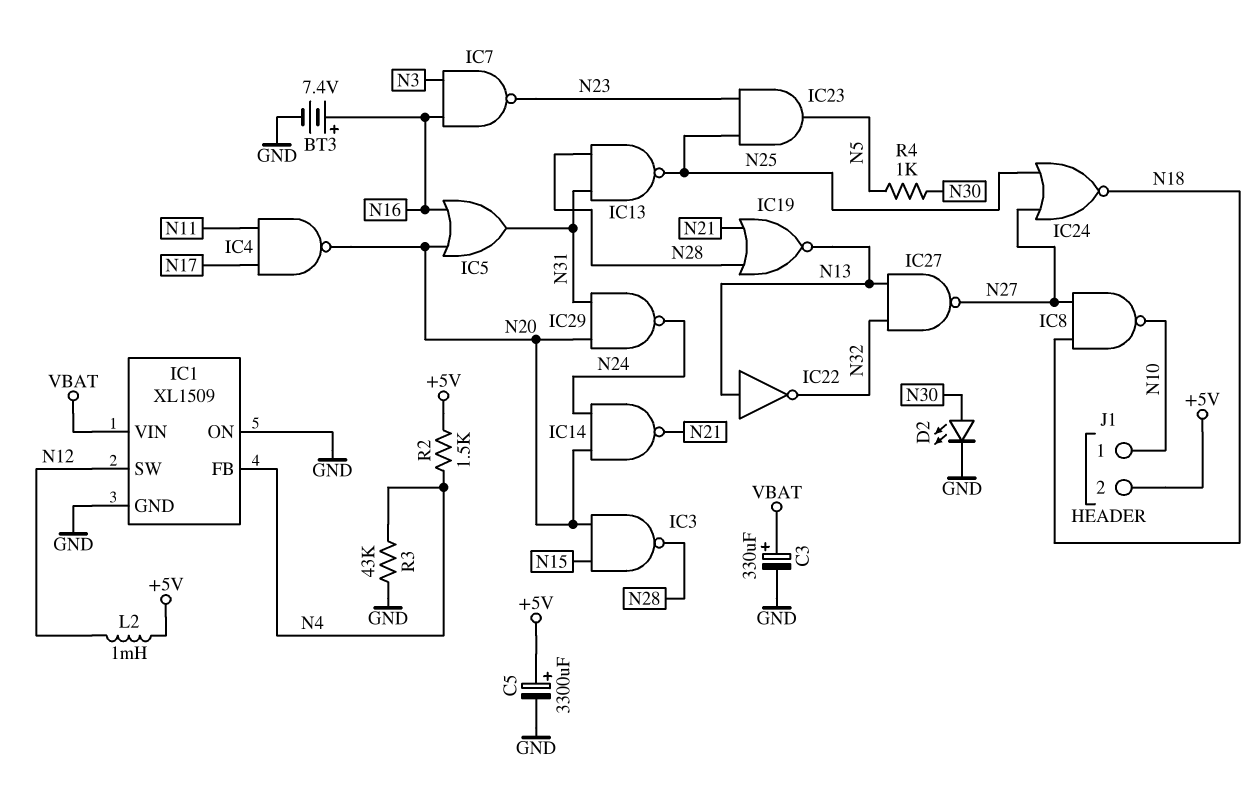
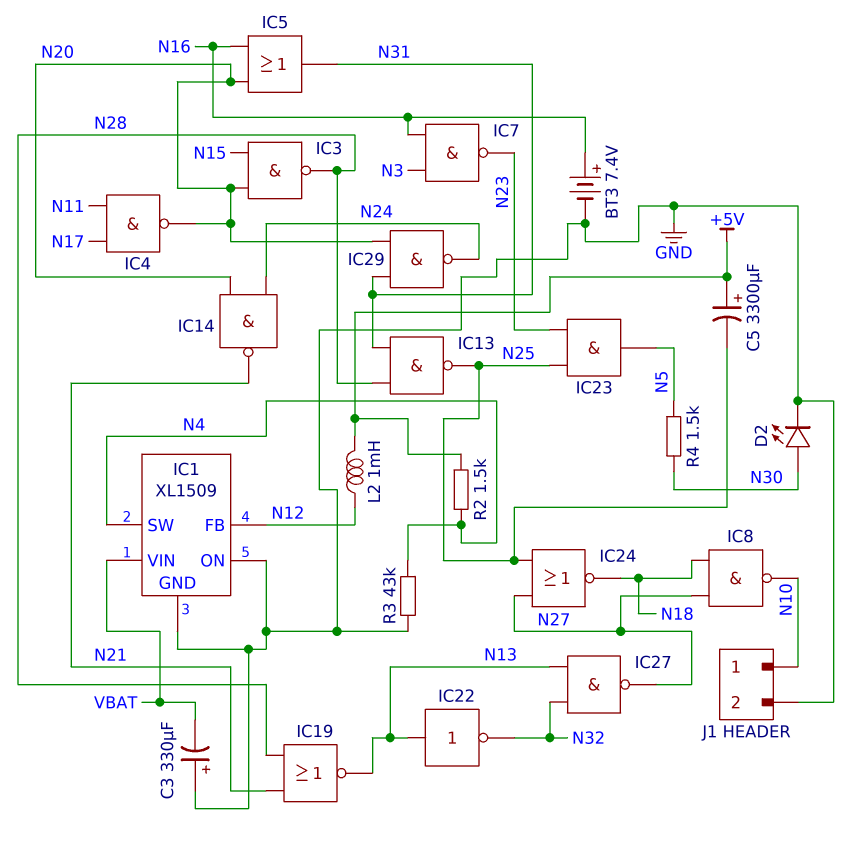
C3: 330uF (plus VBAT, minus GND) -> 330uF (plus GND, minus VBAT)
C5: 3300uF (plus +5V, minus GND) -> 3300uF (plus +5V, minus N25)
IC1 pin FB: N4 -> N12
IC1 pin SW: N12 -> N4
J1 pin 2: +5V -> GND
R4: 1k (N5, N30) -> 1.5k (N5, N30)

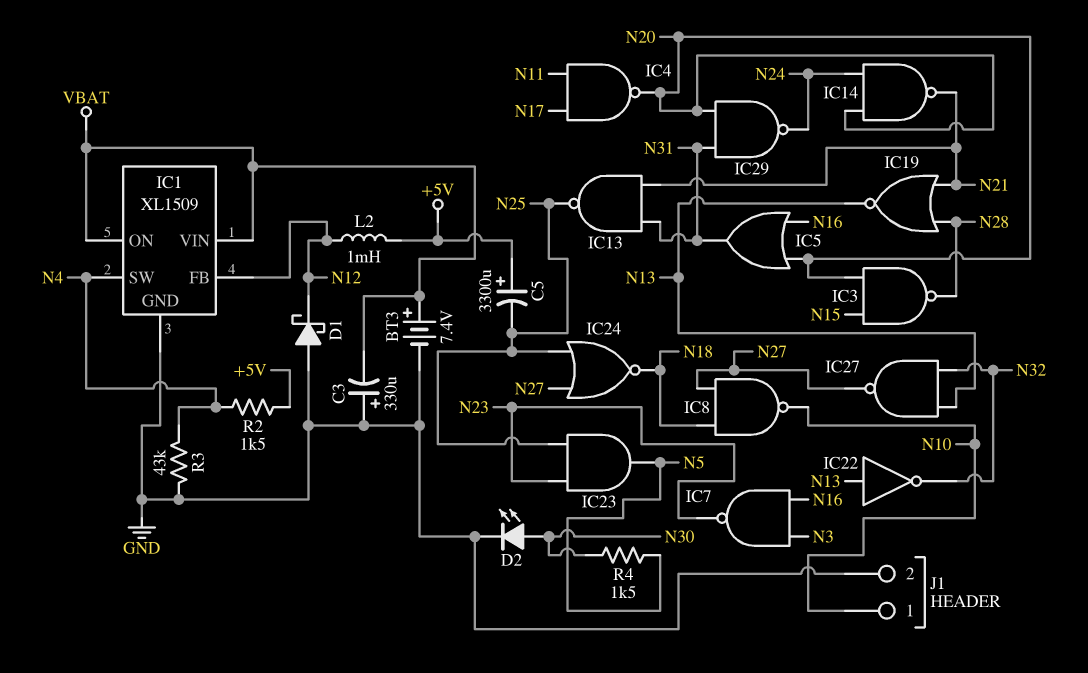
BT3: 7.4V (plus N16, minus GND) -> 7.4V (plus VBAT, minus GND)
D1: none -> schottky (A GND, K N12)
IC1 pin ON: GND -> VBAT
IC13: NAND (in N28, in N31, out N25) -> NAND (in N21, in N31, out N25)

